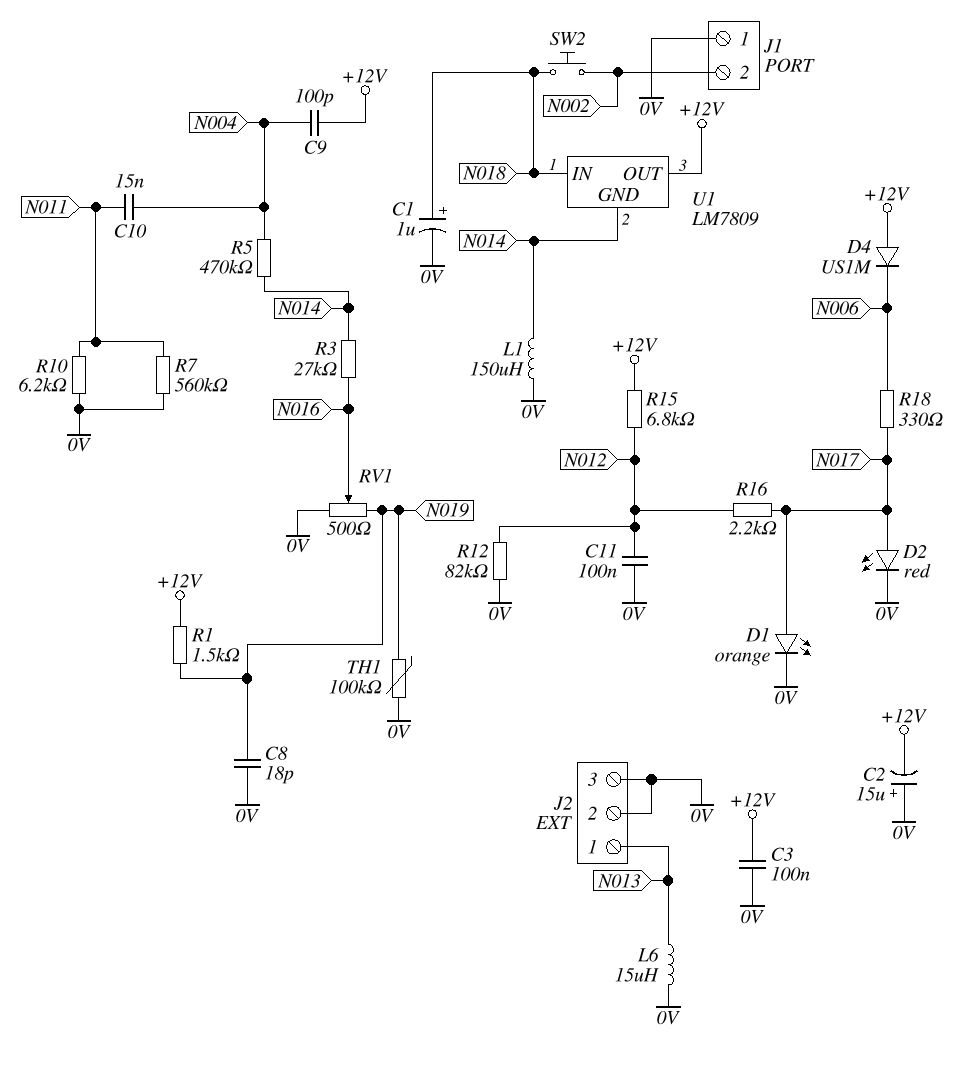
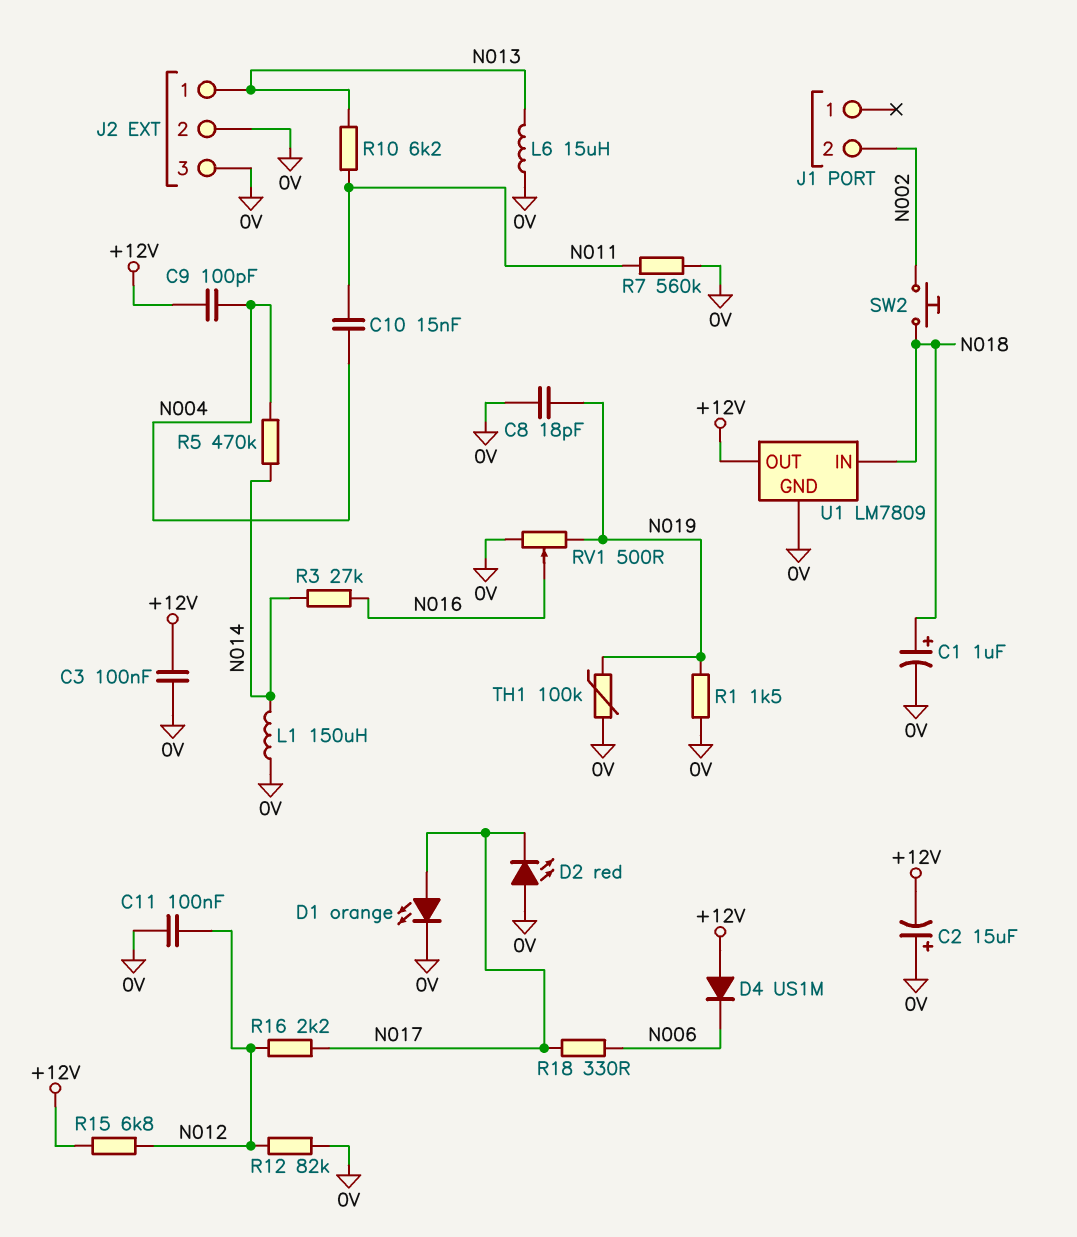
D2: LED red (A N017, K 0V) -> LED red (A 0V, K N017)
J1 pin 1: 0V -> none
R1: 1.5k (+12V, N019) -> 1.5k (0V, N019)
R10: 6.2k (0V, N011) -> 6.2k (N011, N013)
U1 pin GND: N014 -> 0V

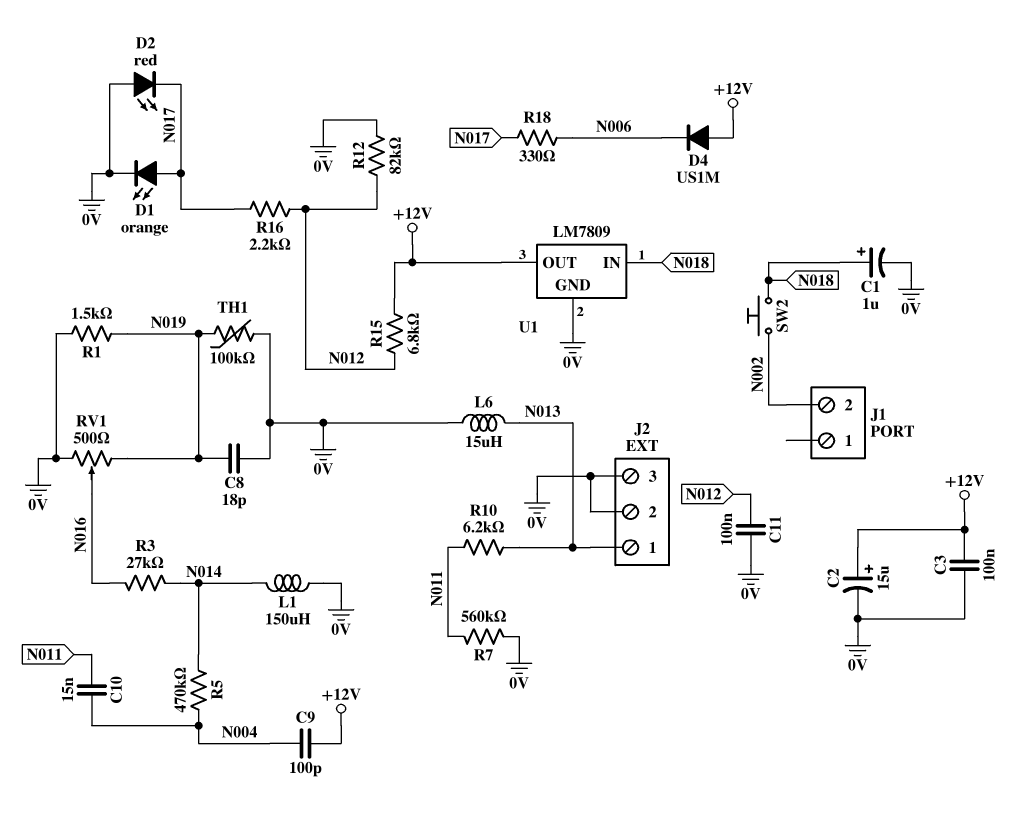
C2: 15uF (plus 0V, minus +12V) -> 15uF (plus +12V, minus 0V)

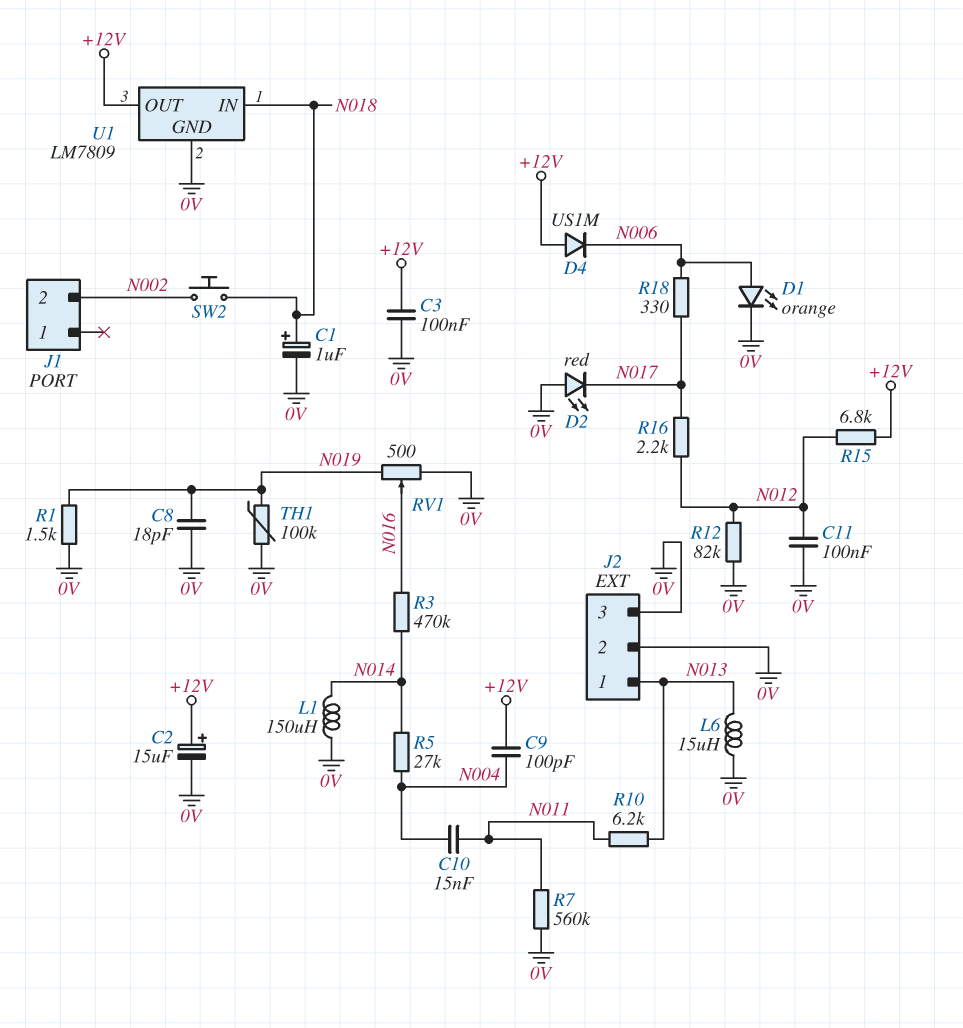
D1: LED orange (A N017, K 0V) -> LED orange (A N006, K 0V)
R3: 27k (N014, N016) -> 470k (N014, N016)
R5: 470k (N004, N014) -> 27k (N004, N014)

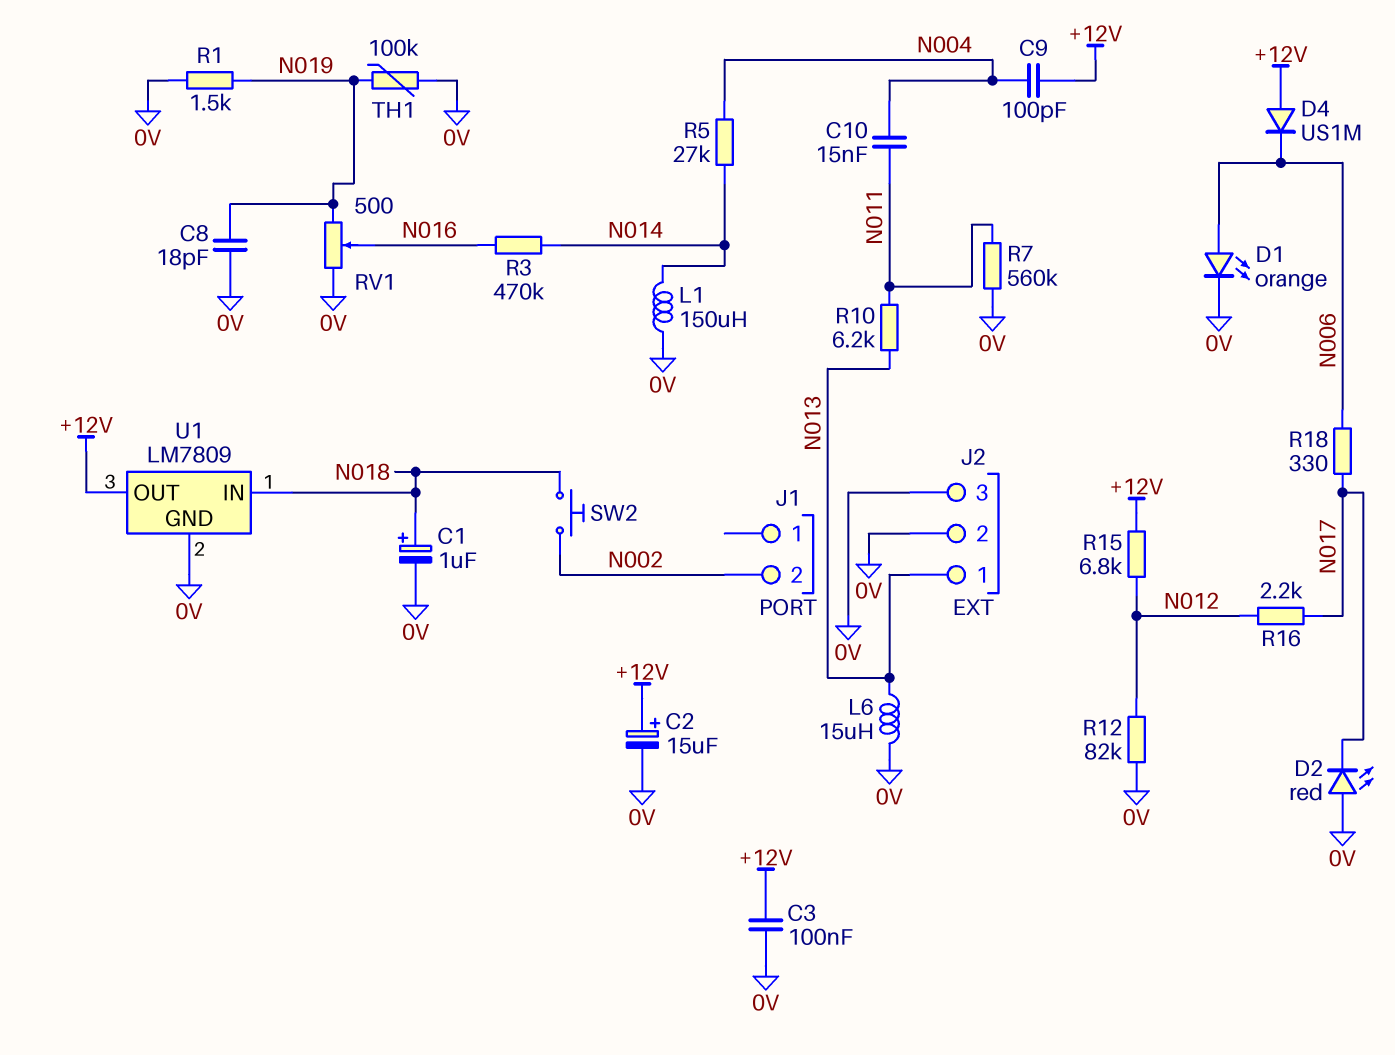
C11: 100nF (0V, N012) -> none

